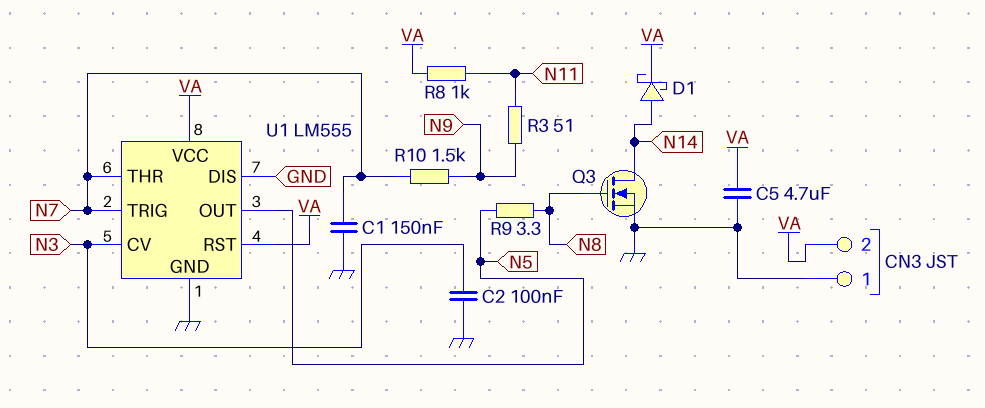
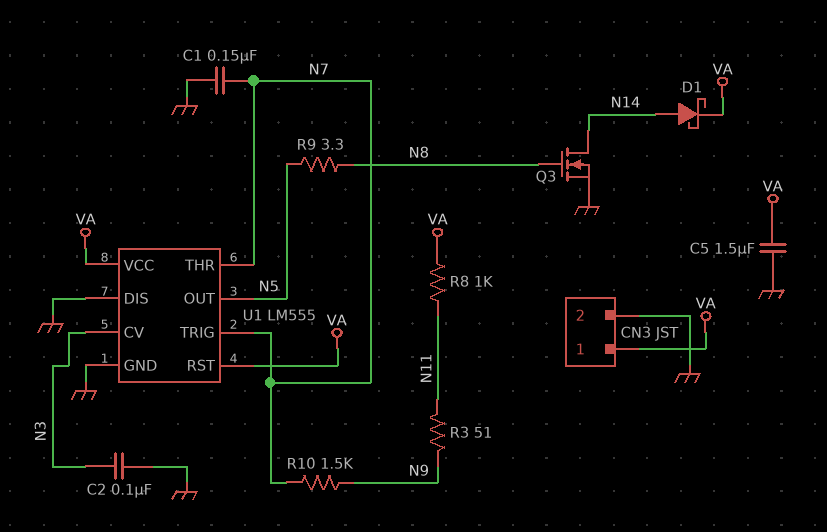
C5: 4.7uF (GND, VA) -> 1.5uF (GND, VA)
CN3 pin 1: GND -> VA
CN3 pin 2: VA -> GND

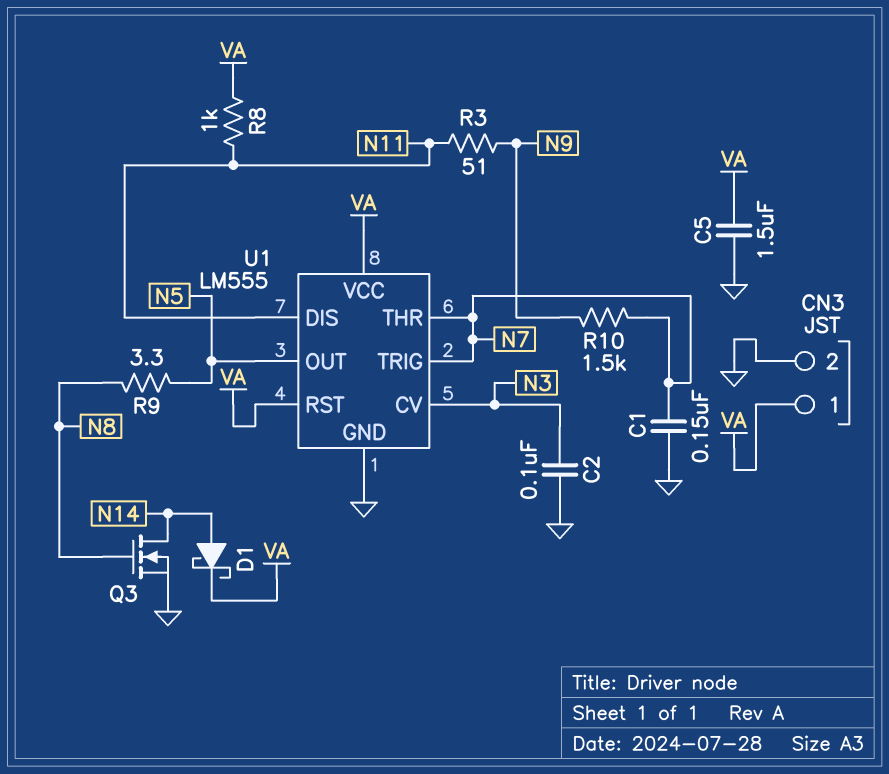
U1 pin DIS: GND -> N11

